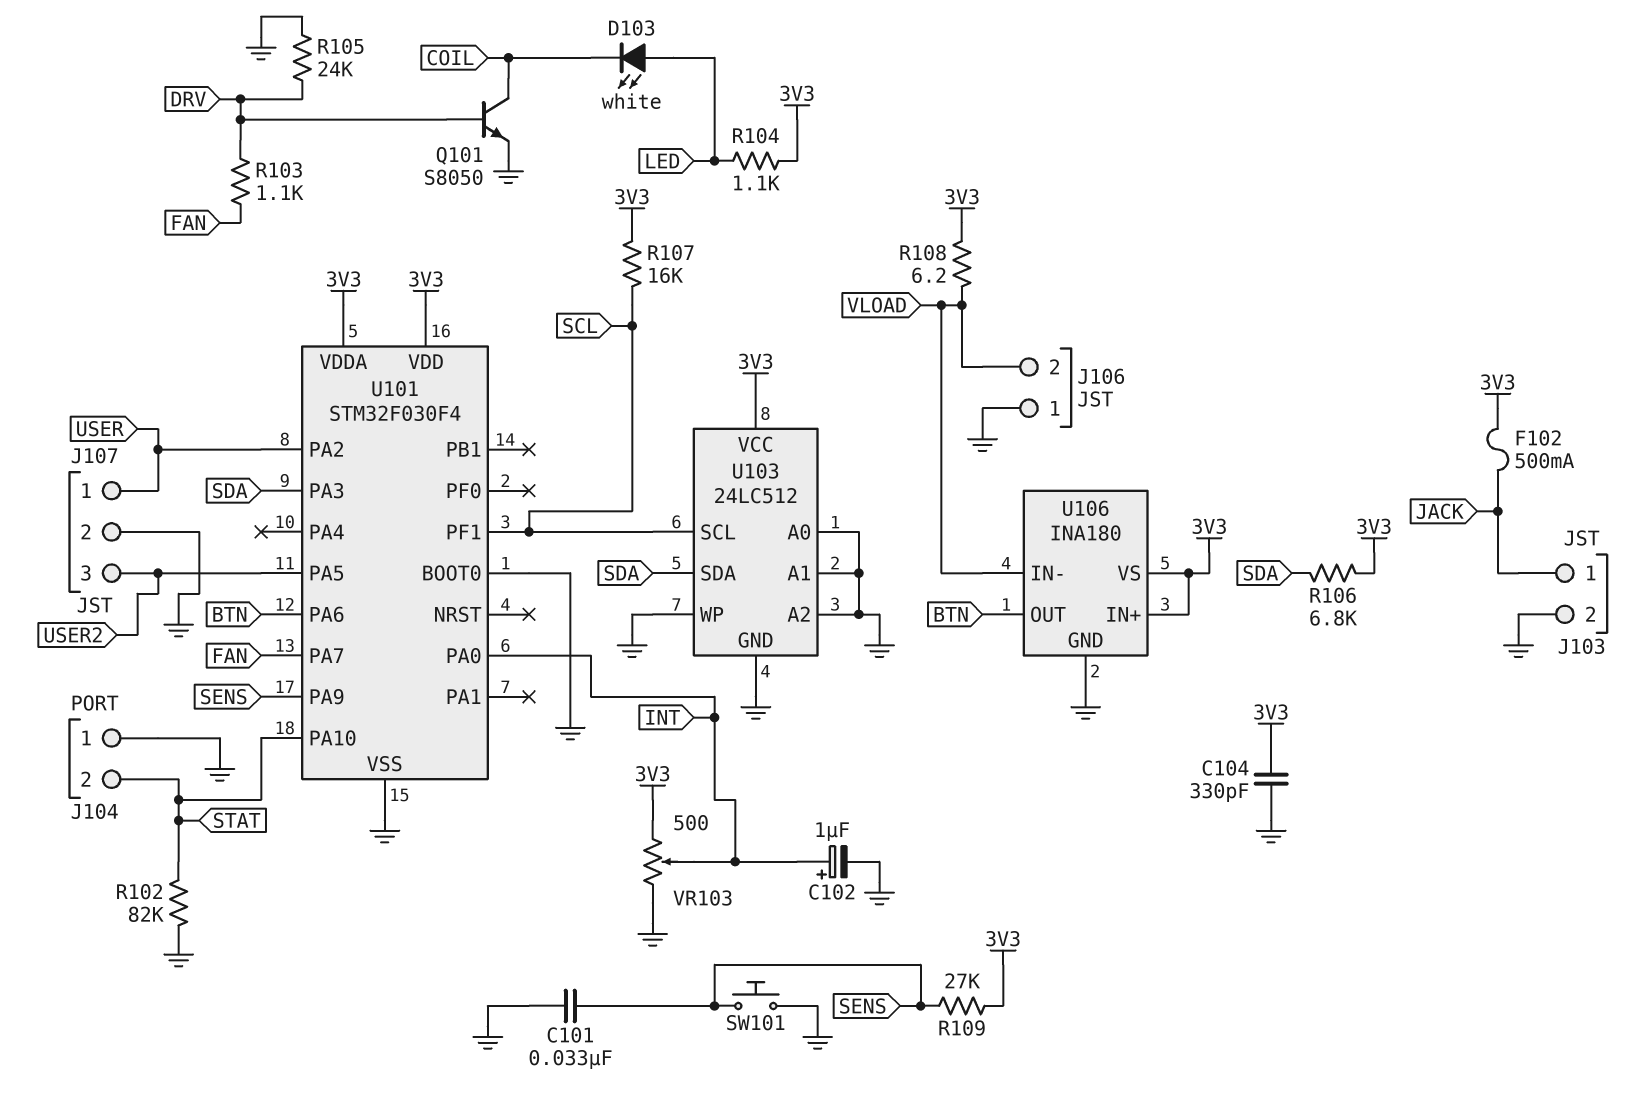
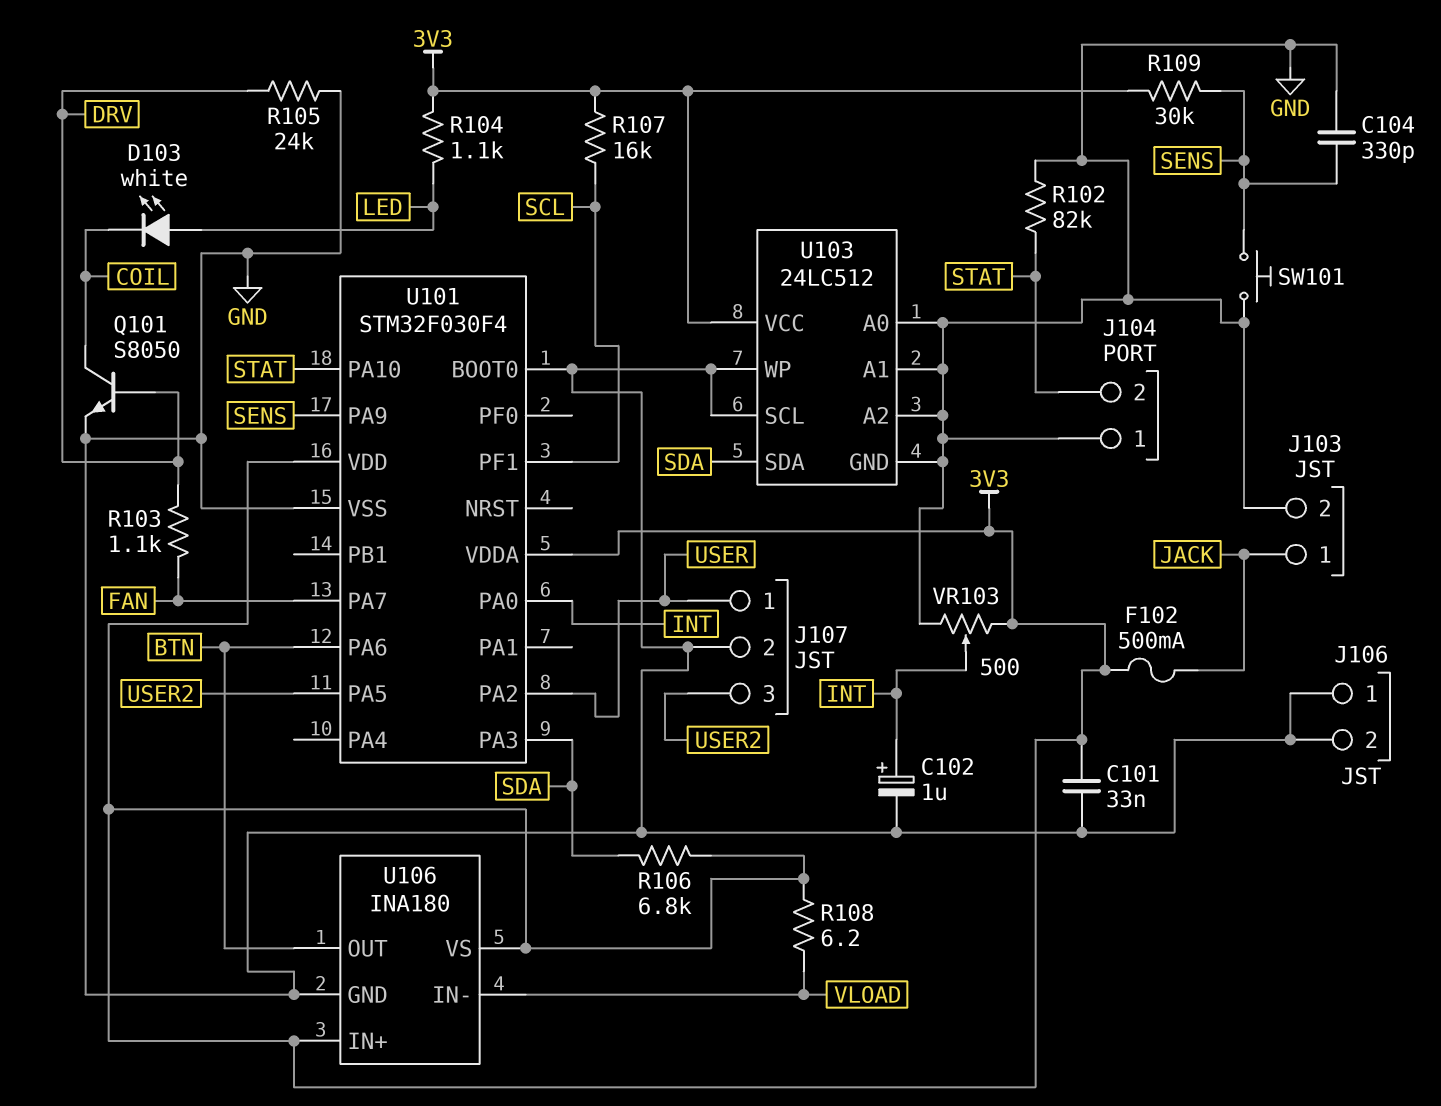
C101: 33nF (GND, SENS) -> 33nF (3V3, GND)
C104: 330pF (3V3, GND) -> 330pF (GND, SENS)
J106 pin 2: VLOAD -> GND
R109: 27k (3V3, SENS) -> 30k (3V3, SENS)
U103 pin SCL: SCL -> GND

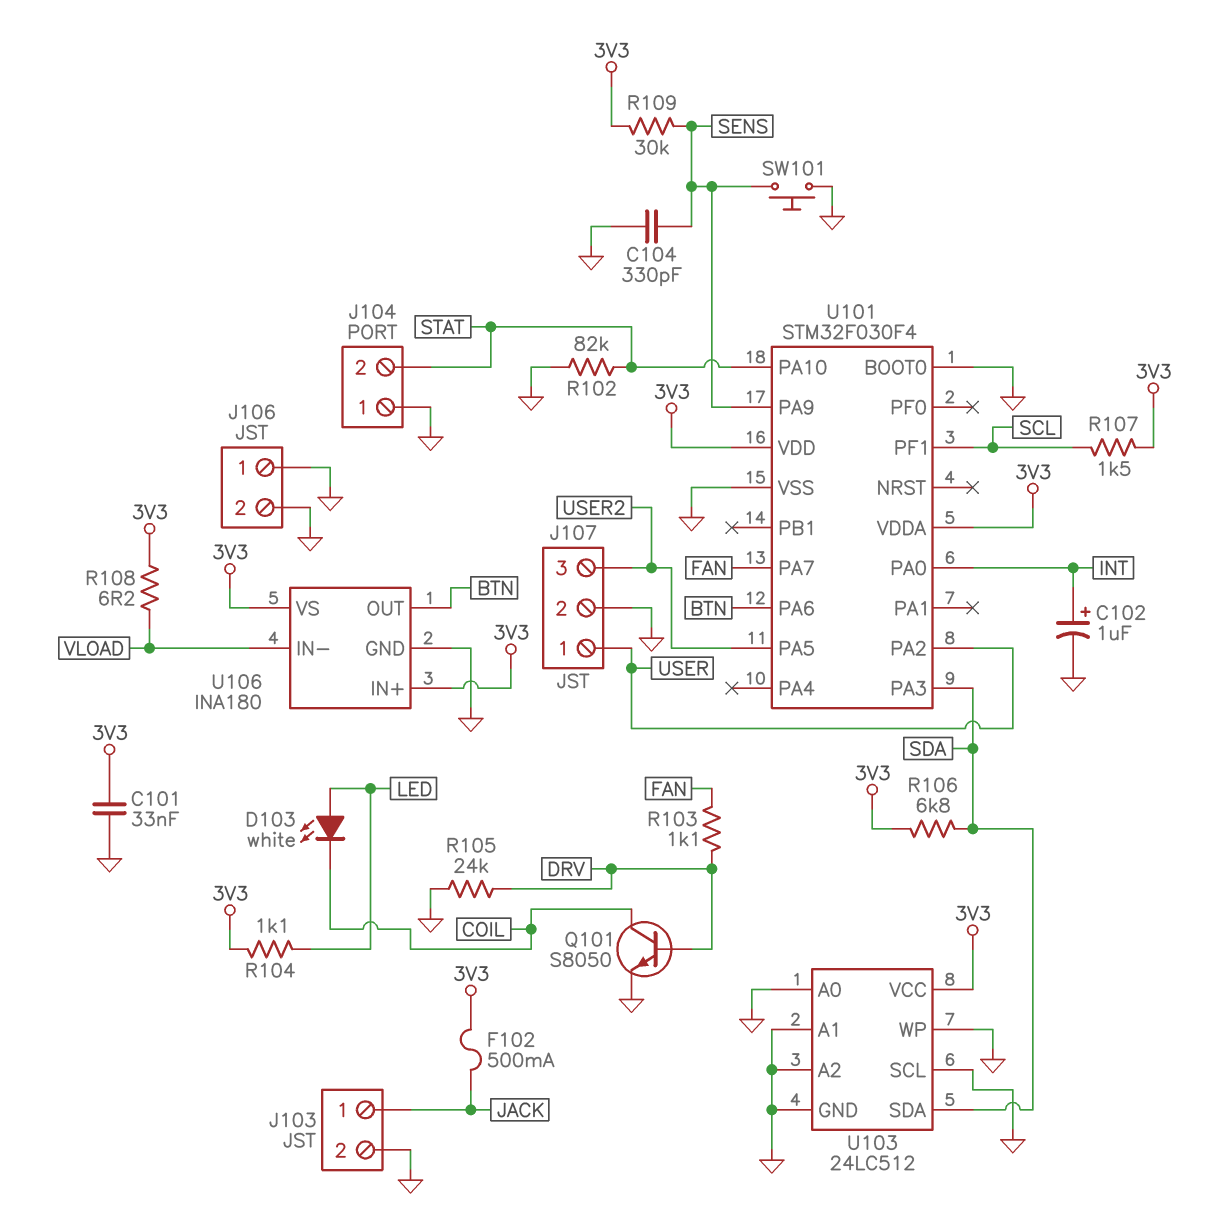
R107: 16k (3V3, SCL) -> 1.5k (3V3, SCL)
VR103: 500 (3V3, GND, wiper INT) -> none

